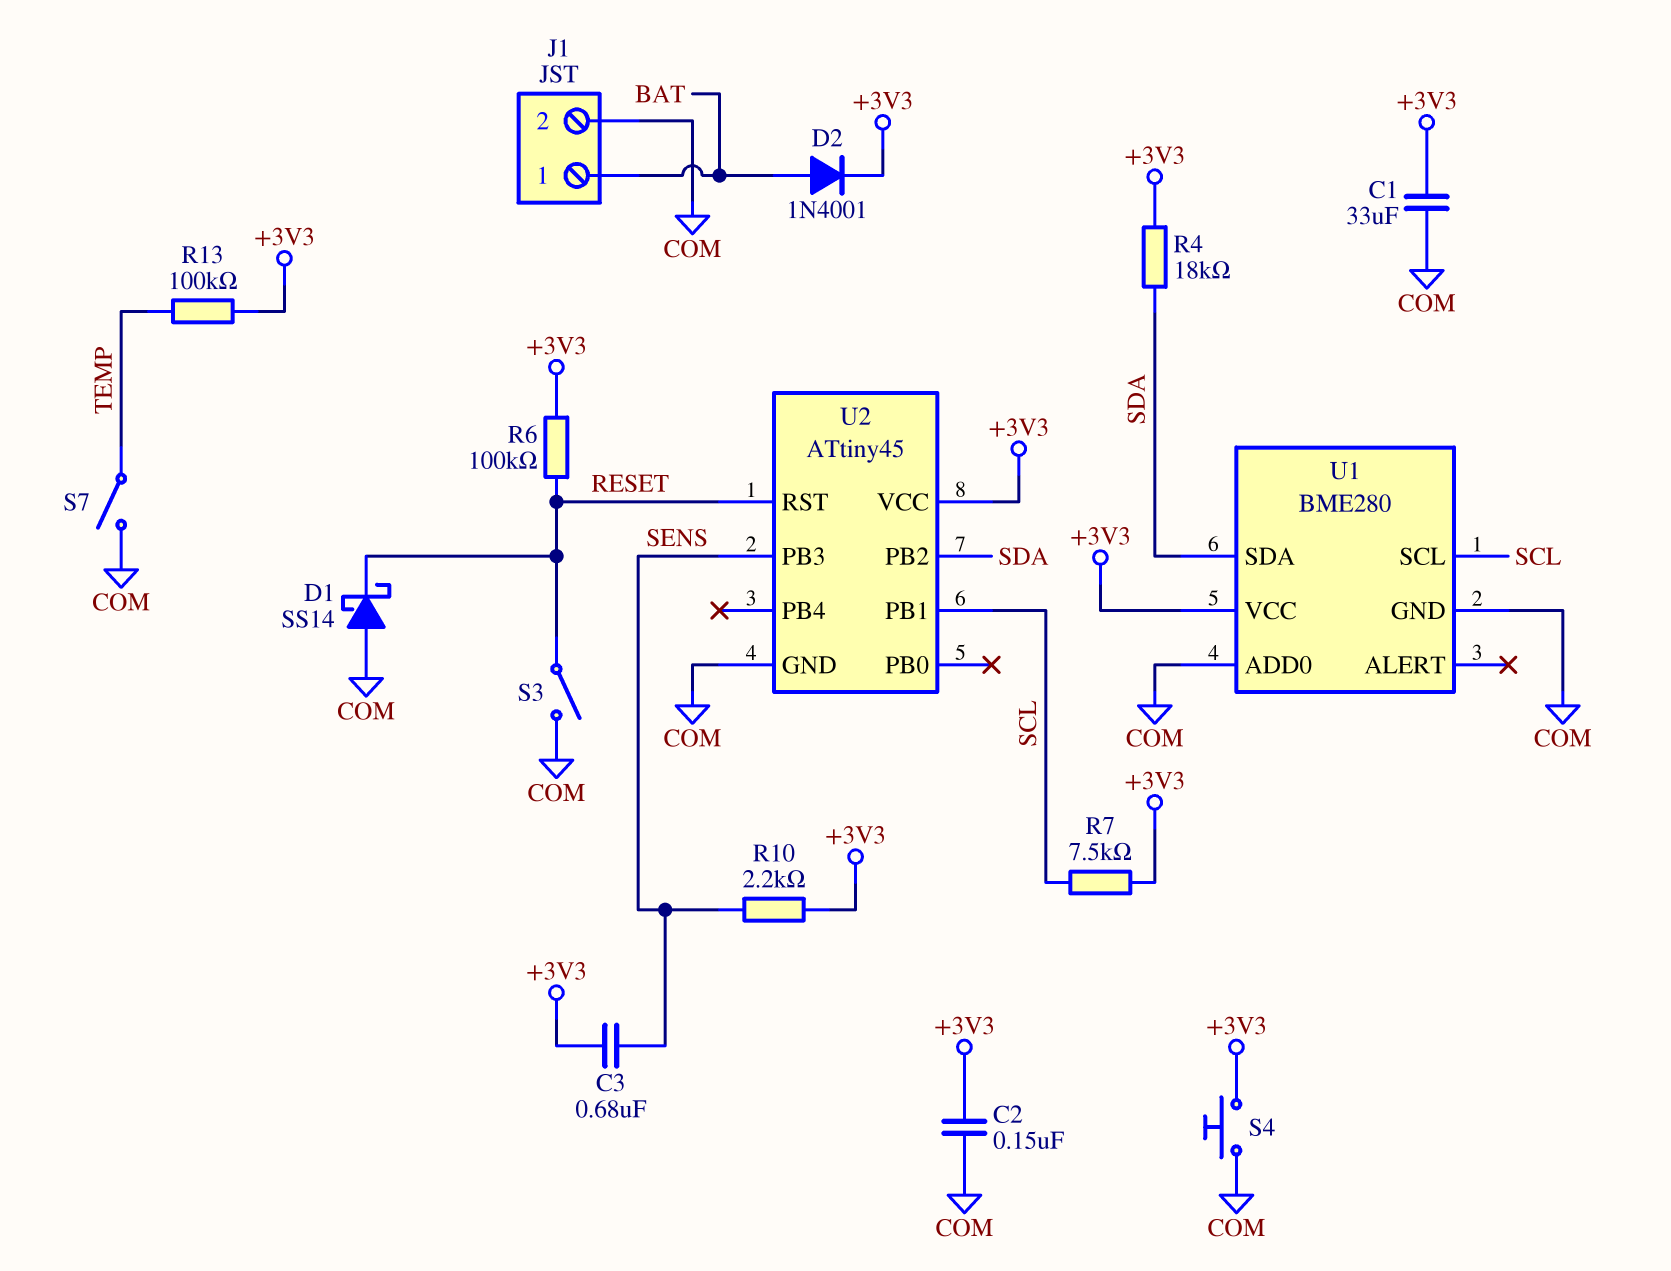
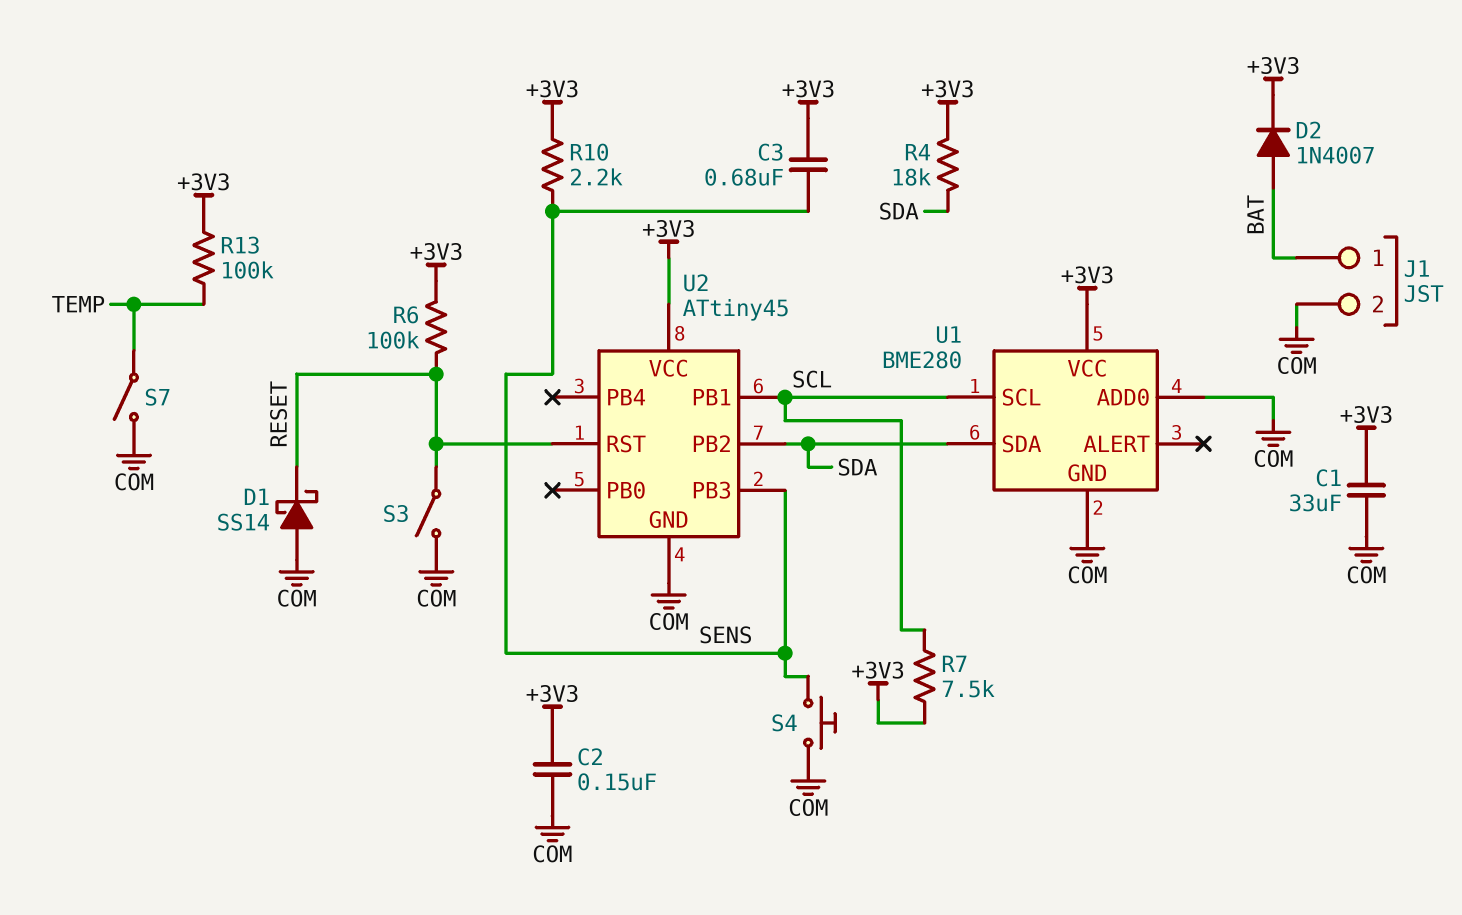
D2: diode 1N4001 (A BAT, K +3V3) -> diode 1N4007 (A BAT, K +3V3)
S4: button (+3V3, COM) -> button (COM, SENS)

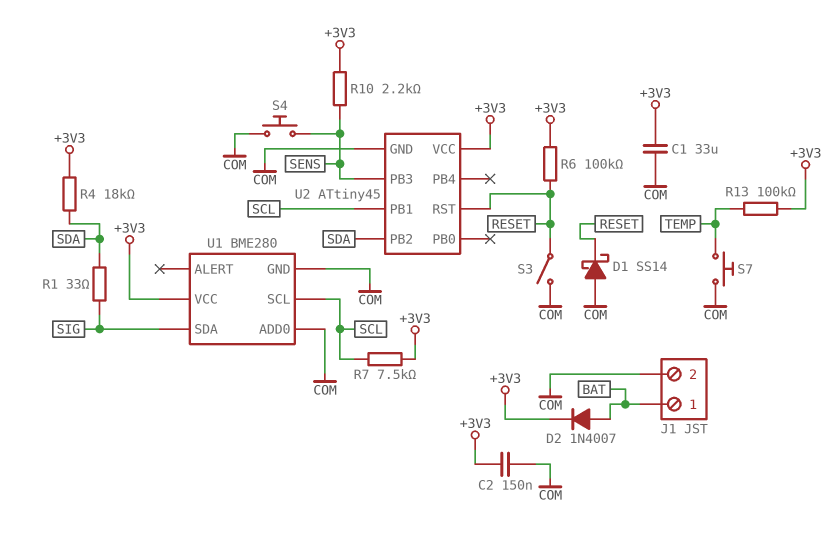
C3: 680nF (+3V3, SENS) -> none
R1: none -> 33 (SDA, SIG)
S7: switch (COM, TEMP) -> button (COM, TEMP)
U1 pin SDA: SDA -> SIG

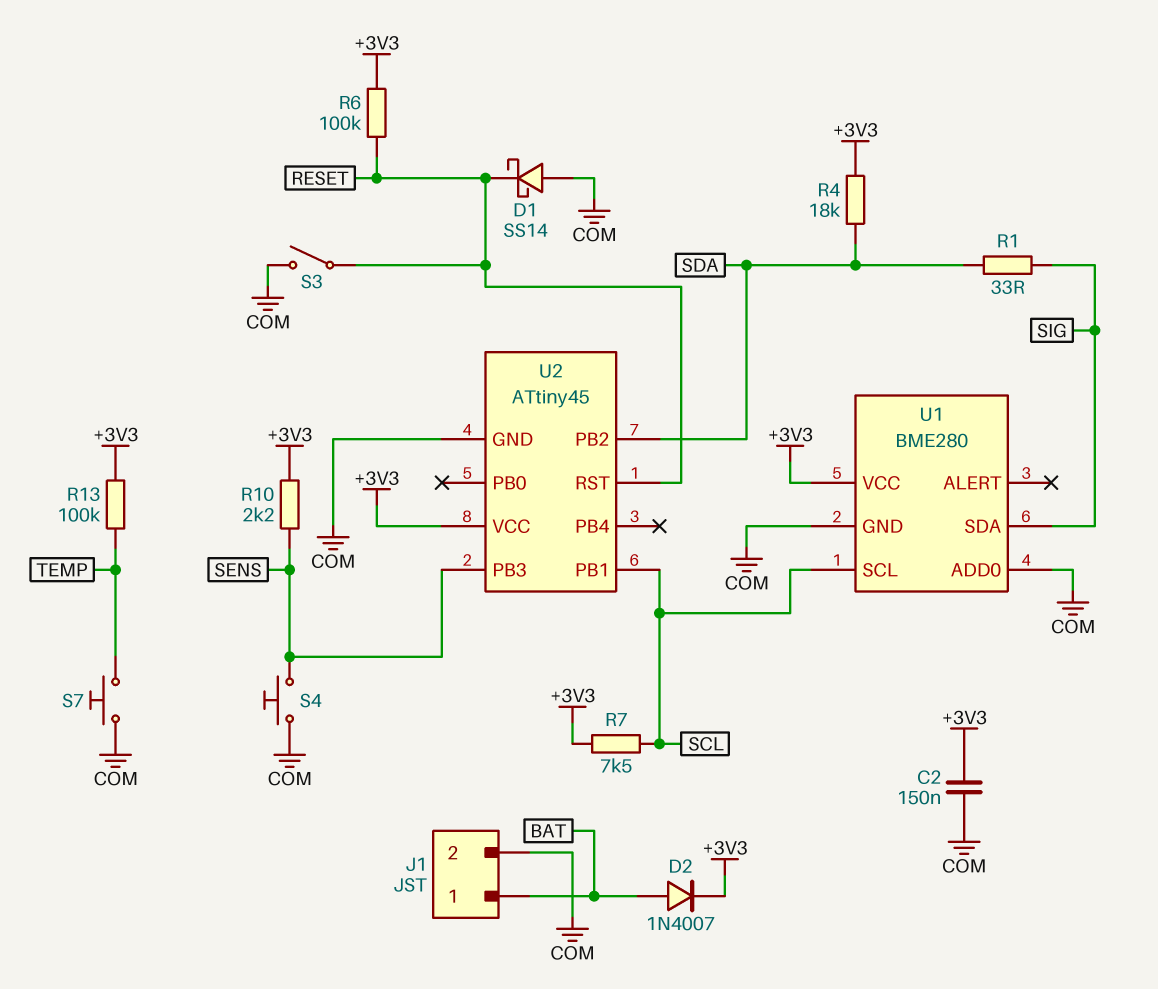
C1: 33uF (+3V3, COM) -> none

